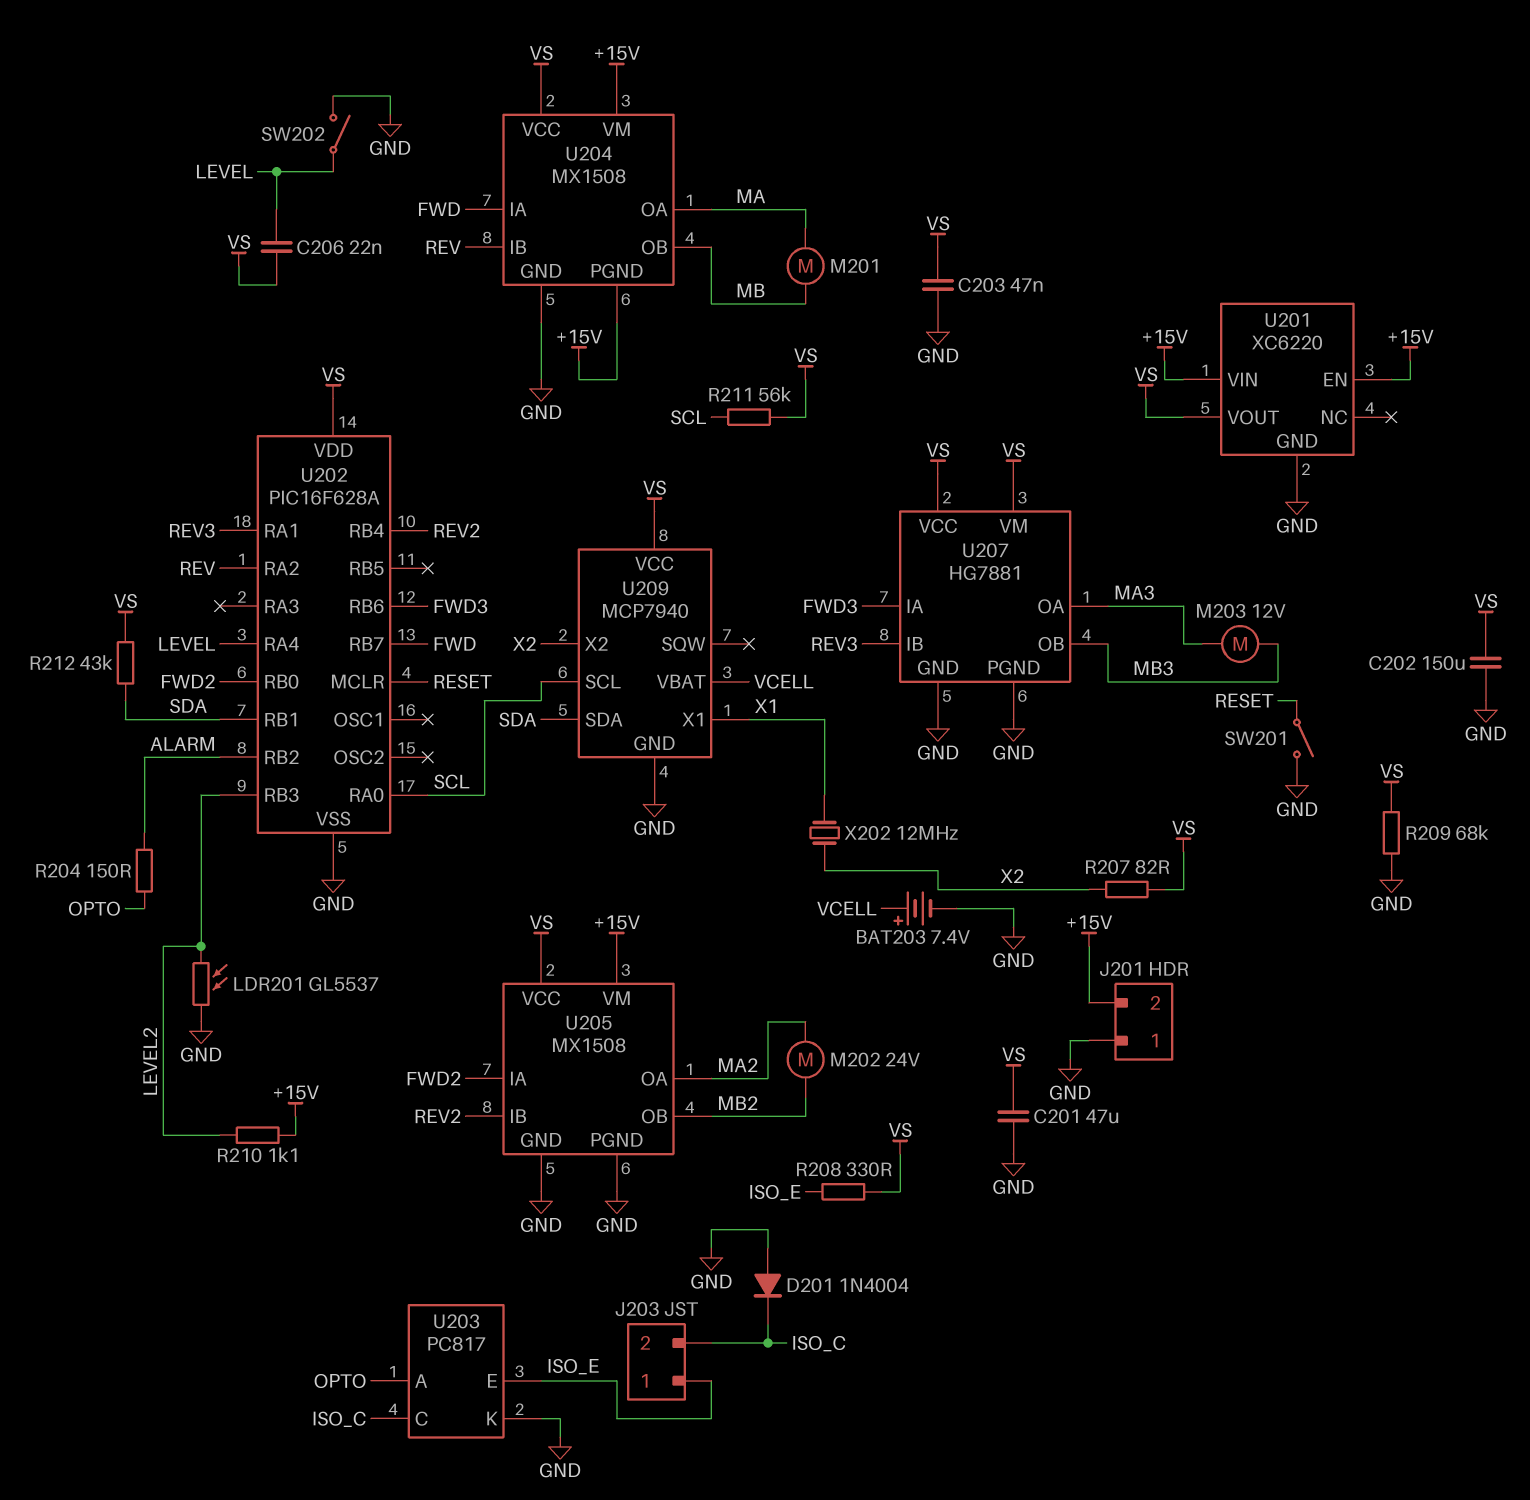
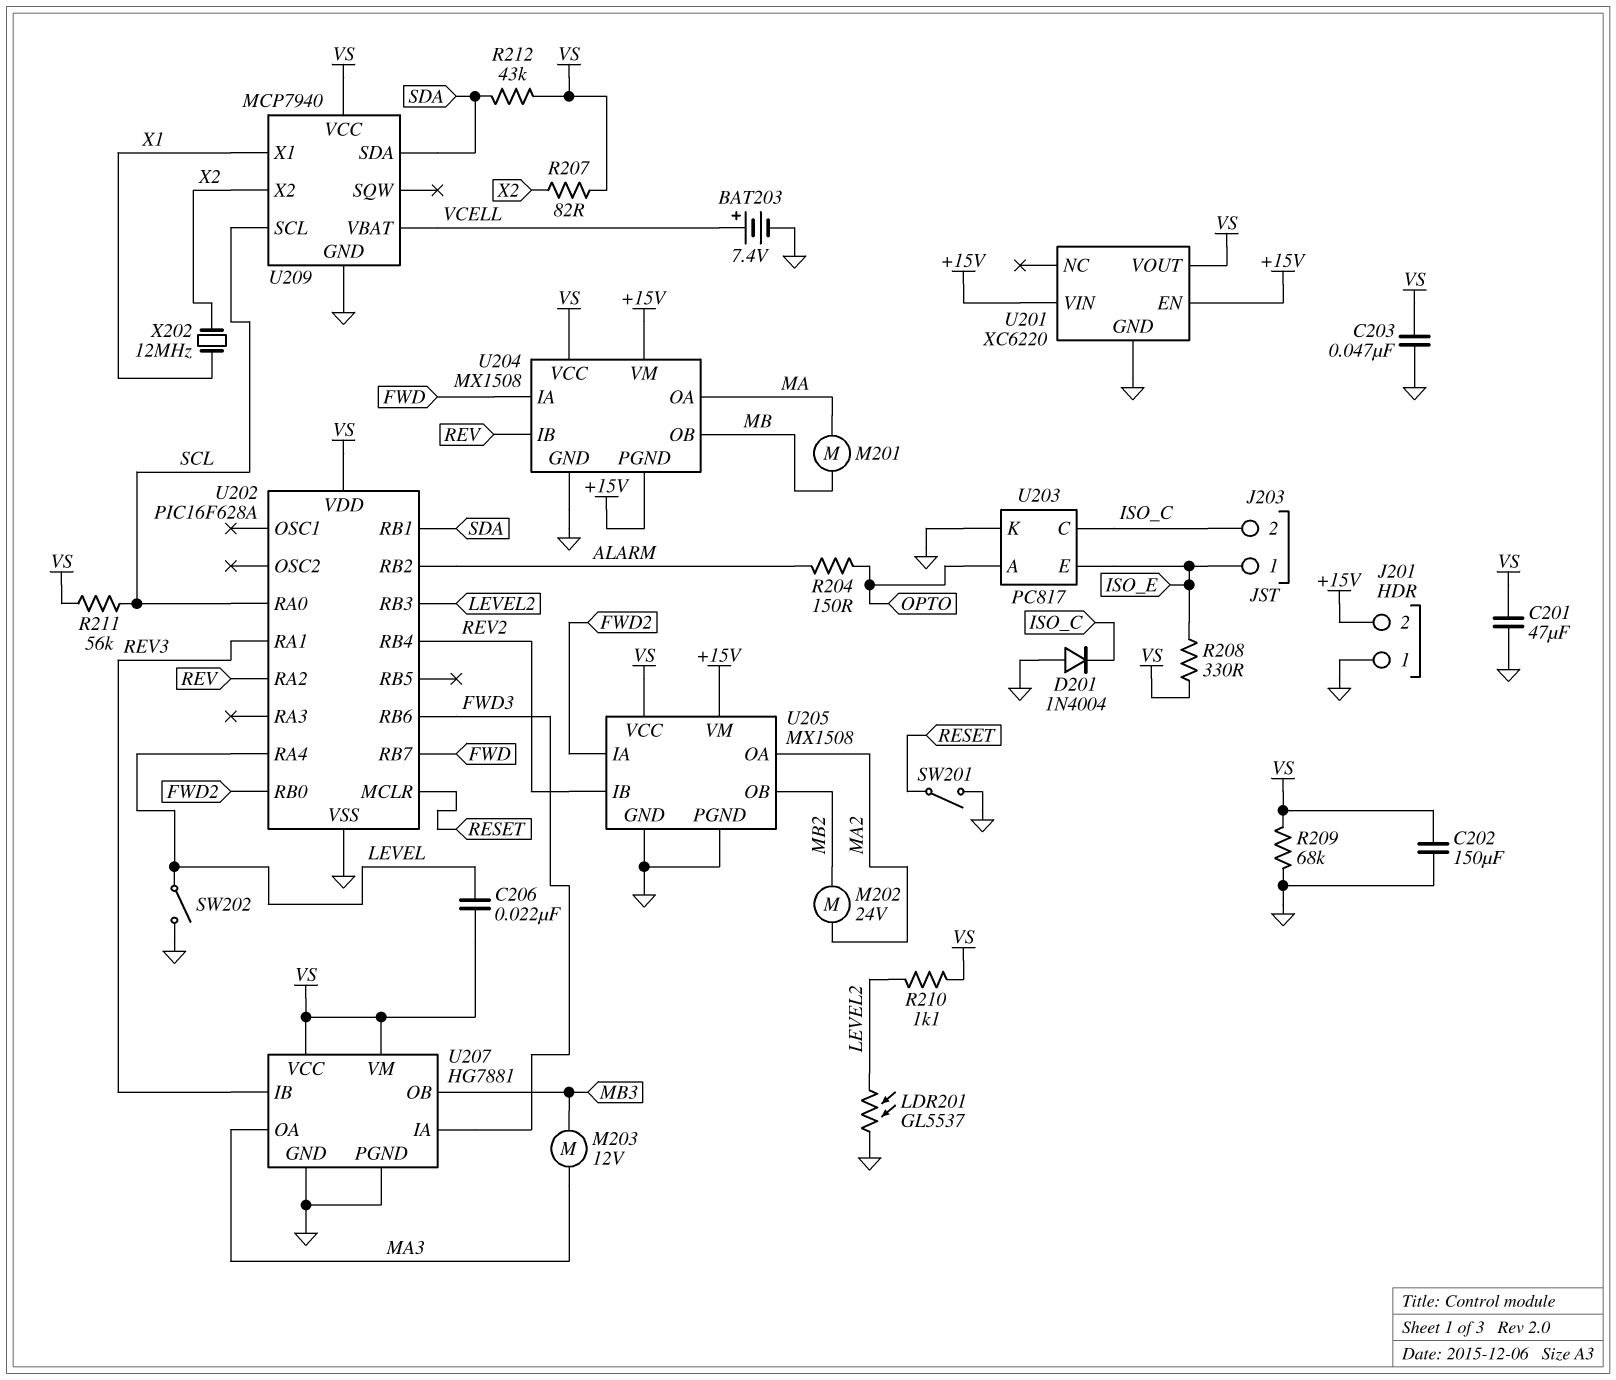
R210: 1.1k (+15V, LEVEL2) -> 1.1k (LEVEL2, VS)

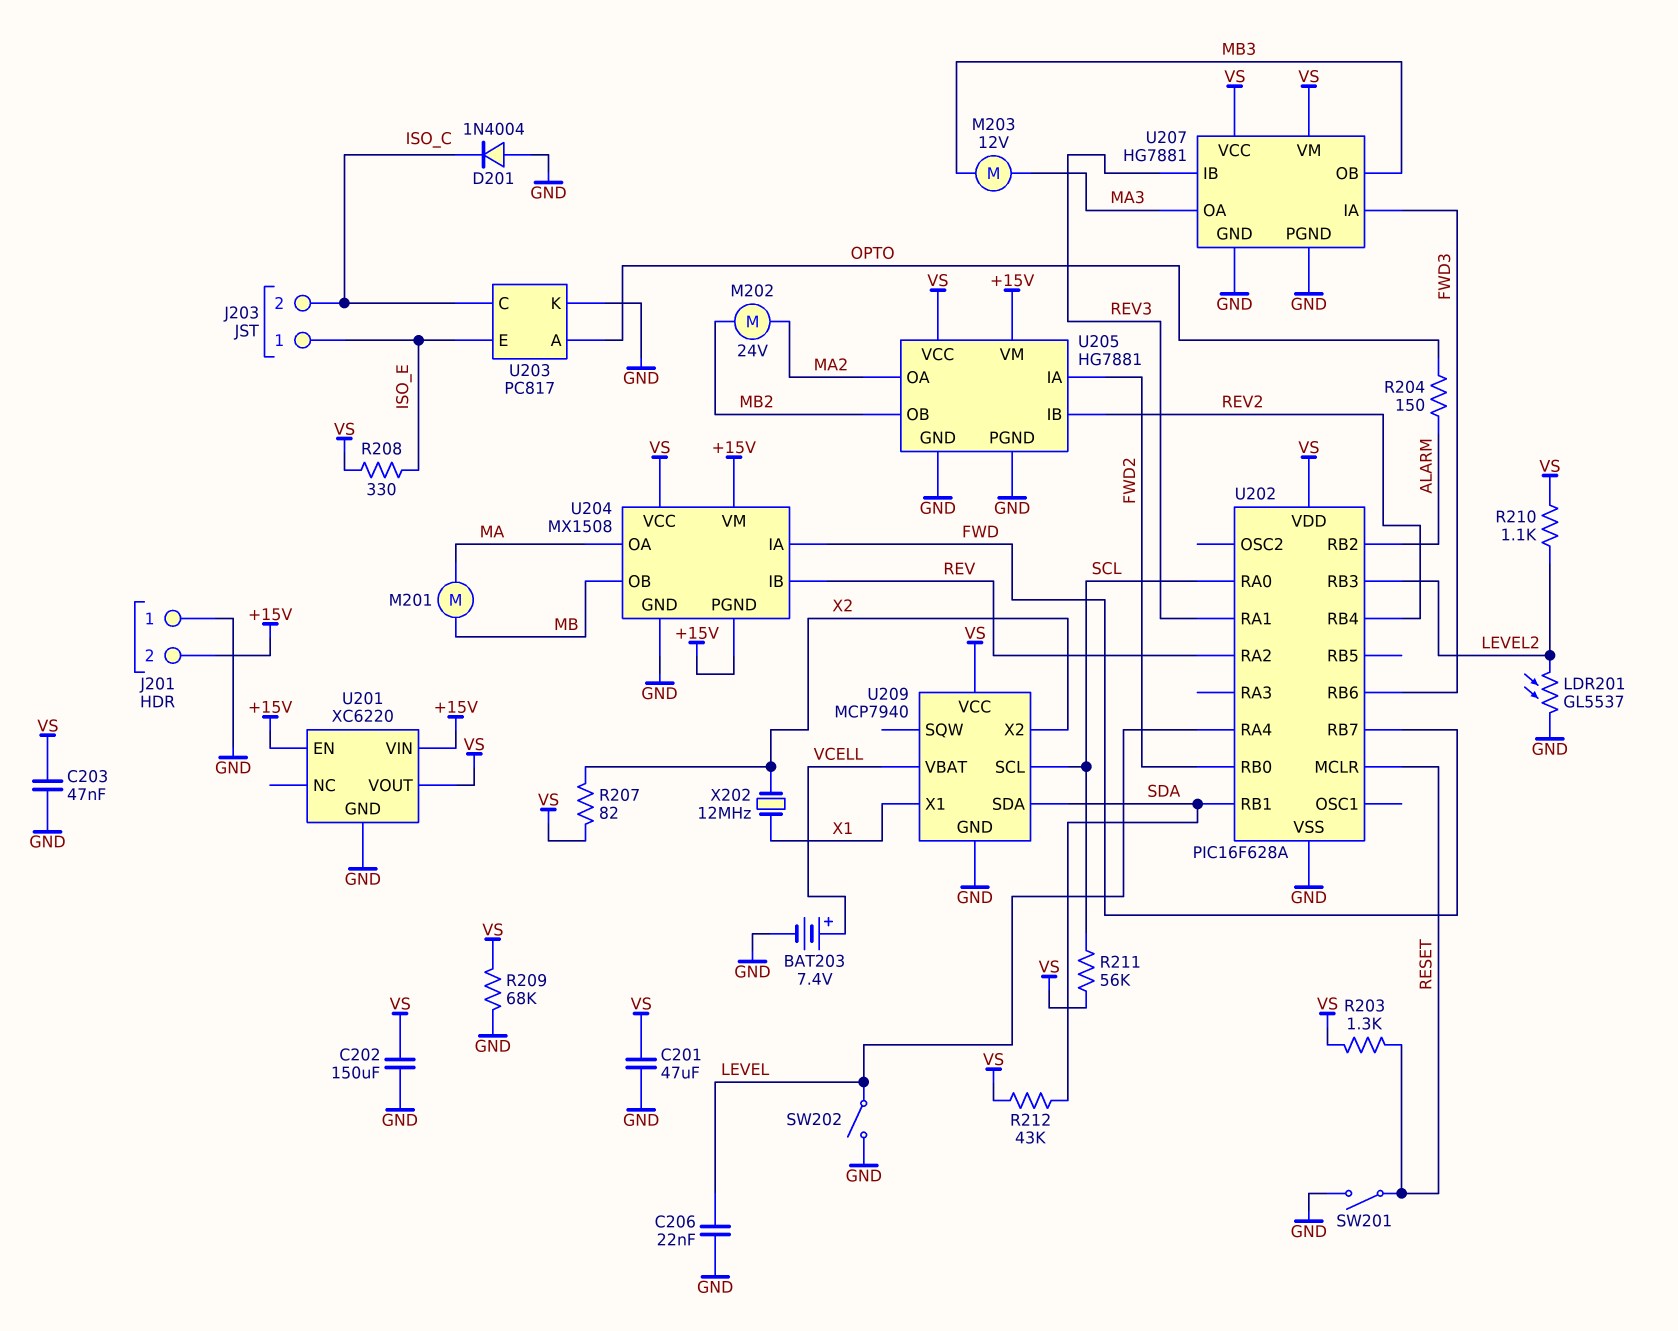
C206: 22nF (LEVEL, VS) -> 22nF (GND, LEVEL)
R203: none -> 1.3k (RESET, VS)
U205: MX1508 -> HG7881

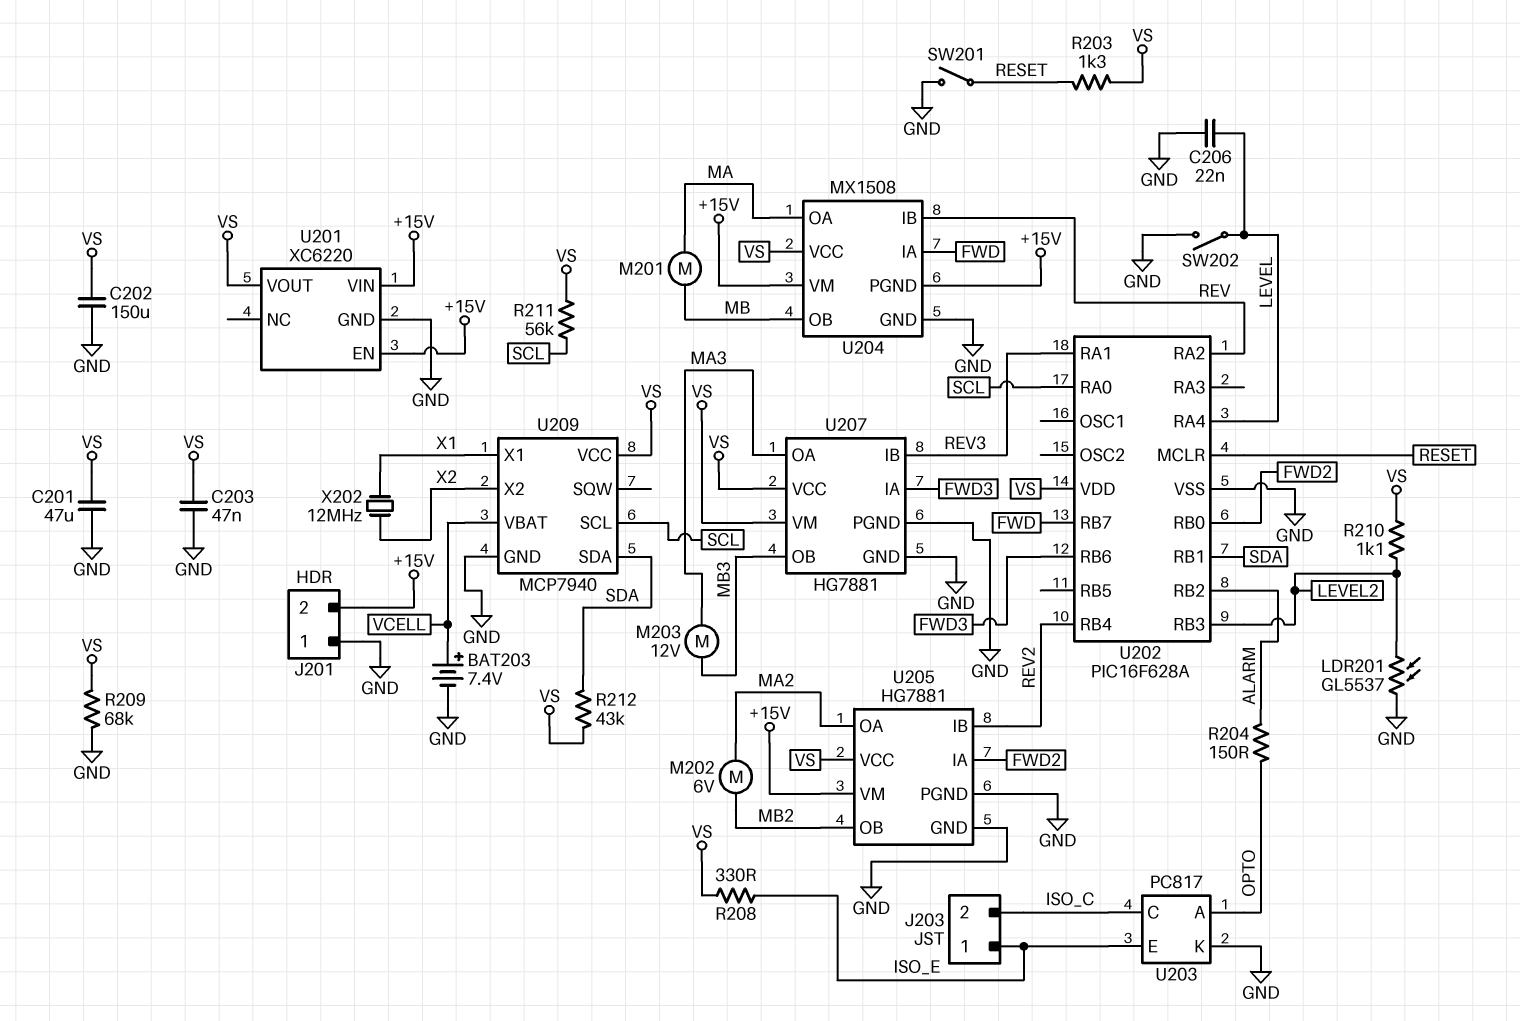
D201: diode 1N4004 (A GND, K ISO_C) -> none
M202: motor 24V (MA2, MB2) -> motor 6V (MA2, MB2)
R207: 82 (VS, X2) -> none

